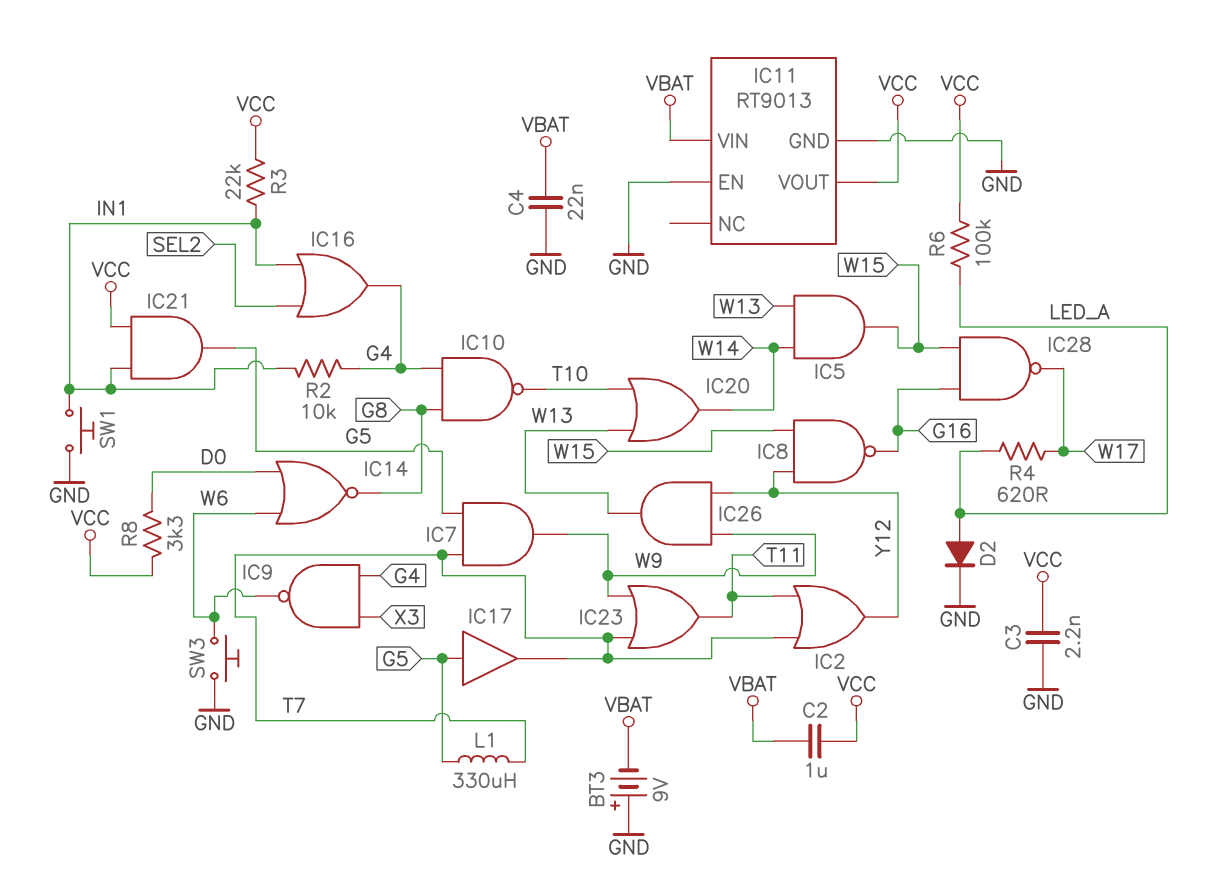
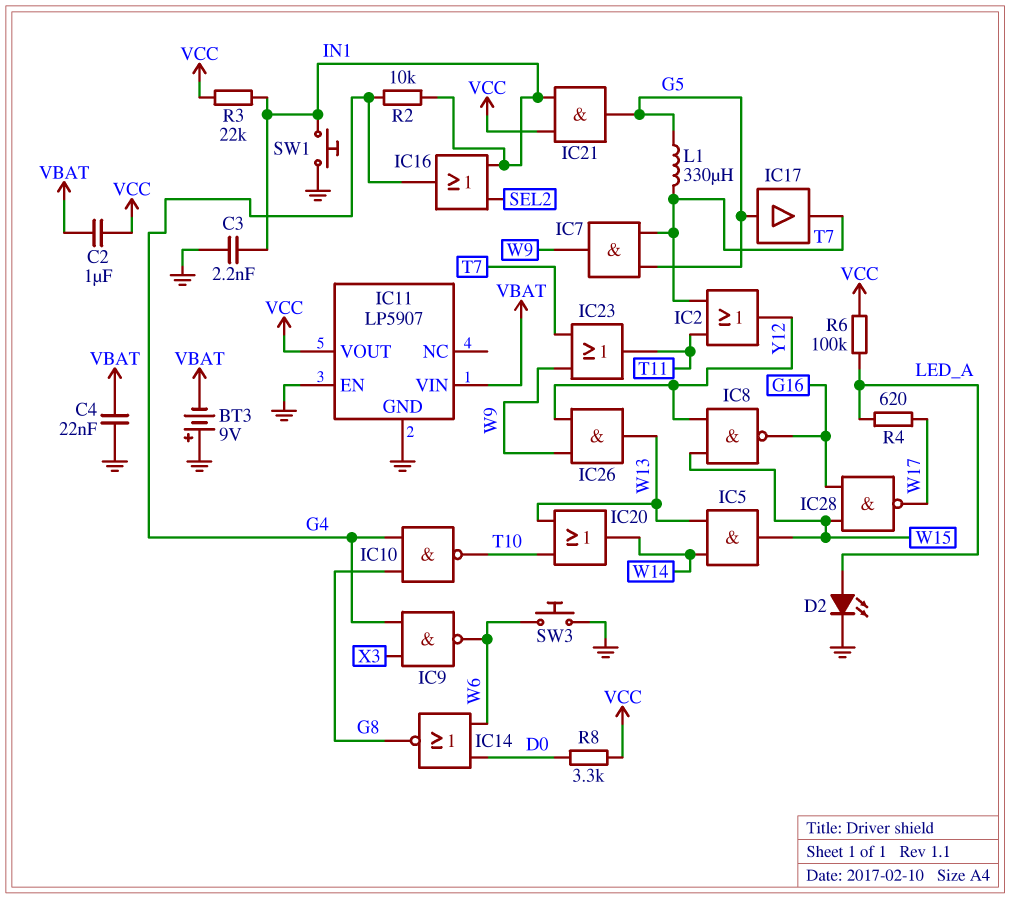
C3: 2.2nF (GND, VCC) -> 2.2nF (GND, IN1)
D2: diode (A LED_A, K GND) -> LED (A LED_A, K GND)
IC11: RT9013 -> LP5907

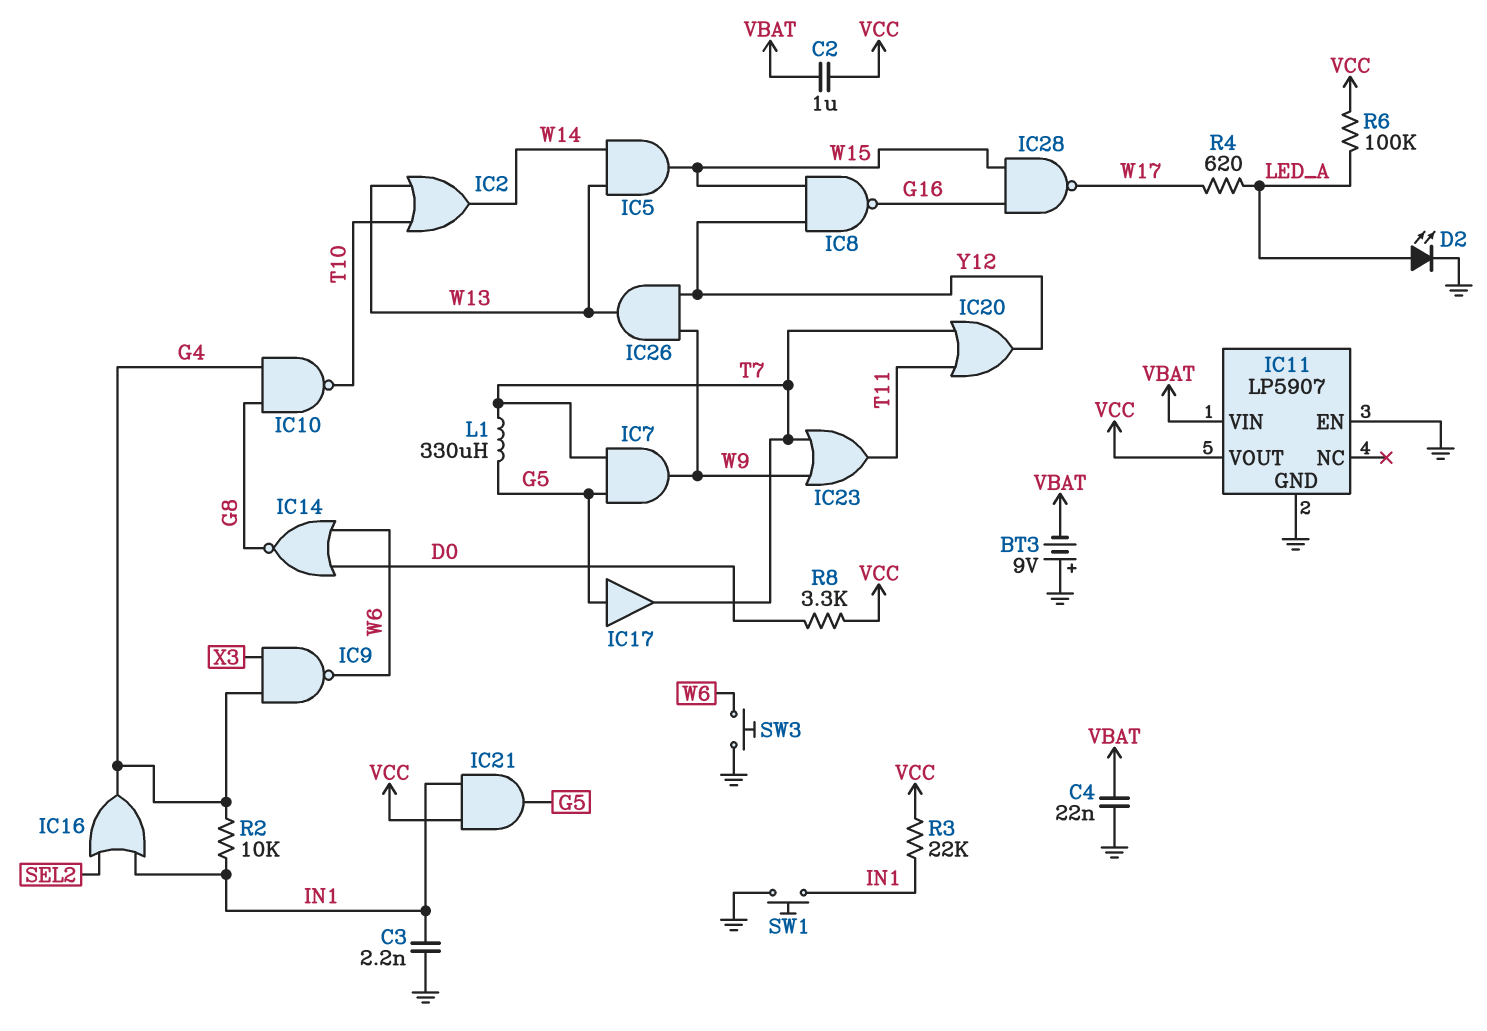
IC2: OR (in T7, in T11, out Y12) -> OR (in T10, in W13, out W14)
IC20: OR (in T10, in W13, out W14) -> OR (in T7, in T11, out Y12)

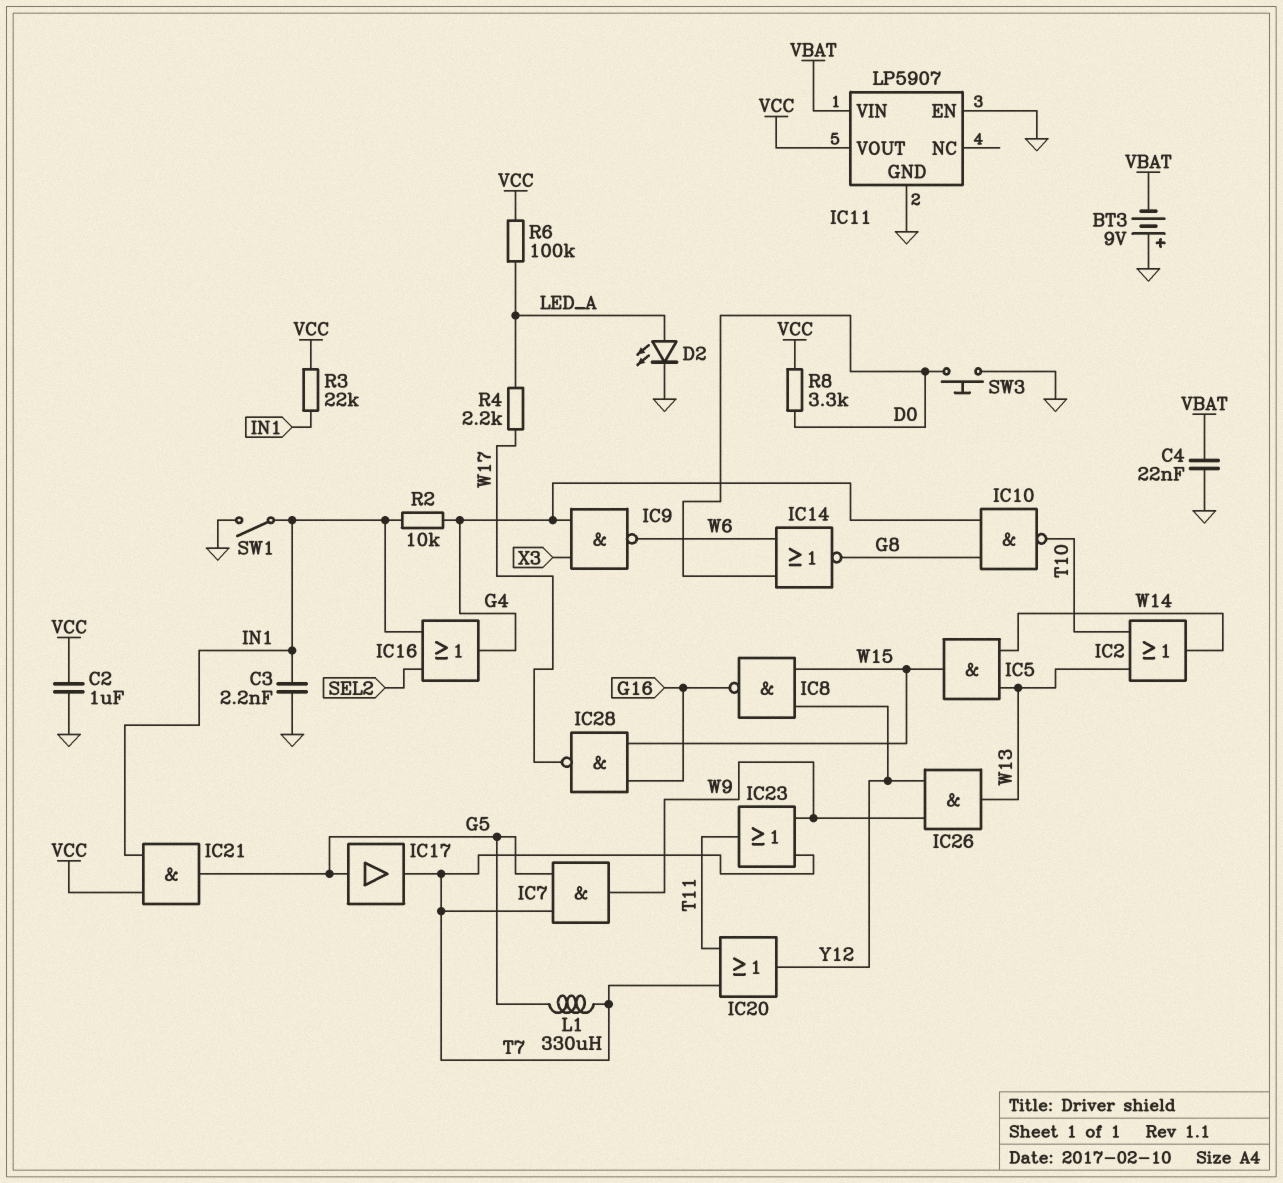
C2: 1uF (VBAT, VCC) -> 1uF (GND, VCC)
R4: 620 (LED_A, W17) -> 2.2k (LED_A, W17)
SW1: button (GND, IN1) -> switch (GND, IN1)
SW3: button (GND, W6) -> button (D0, GND)

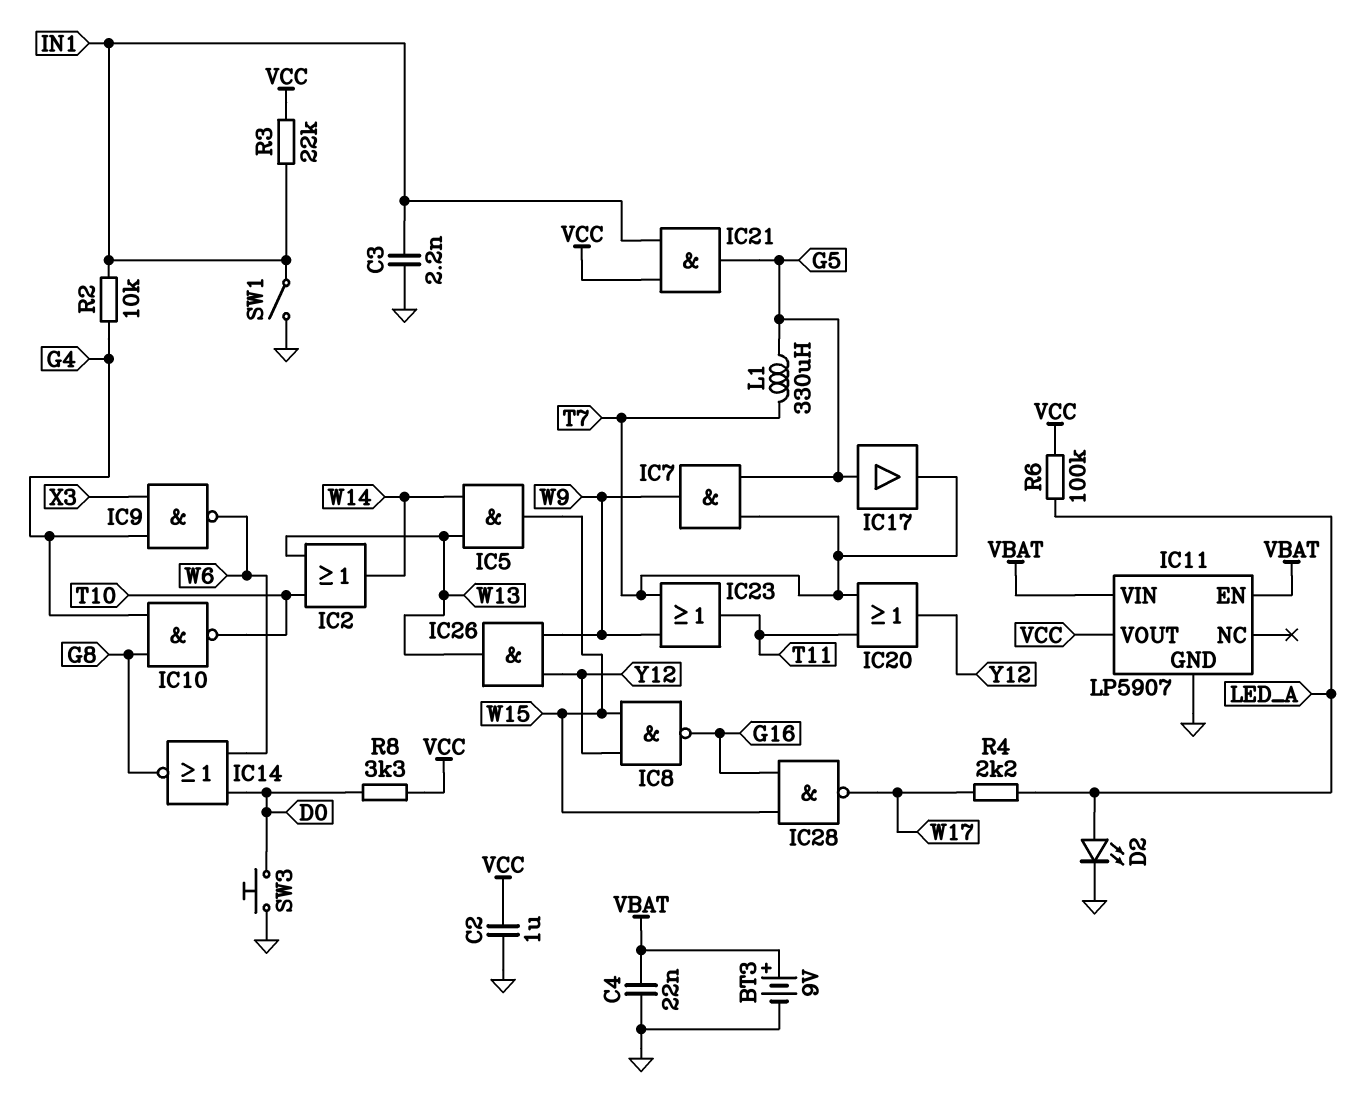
BT3: 9V (plus GND, minus VBAT) -> 9V (plus VBAT, minus GND)
IC11 pin EN: GND -> VBAT
IC16: OR (in IN1, in SEL2, out G4) -> none

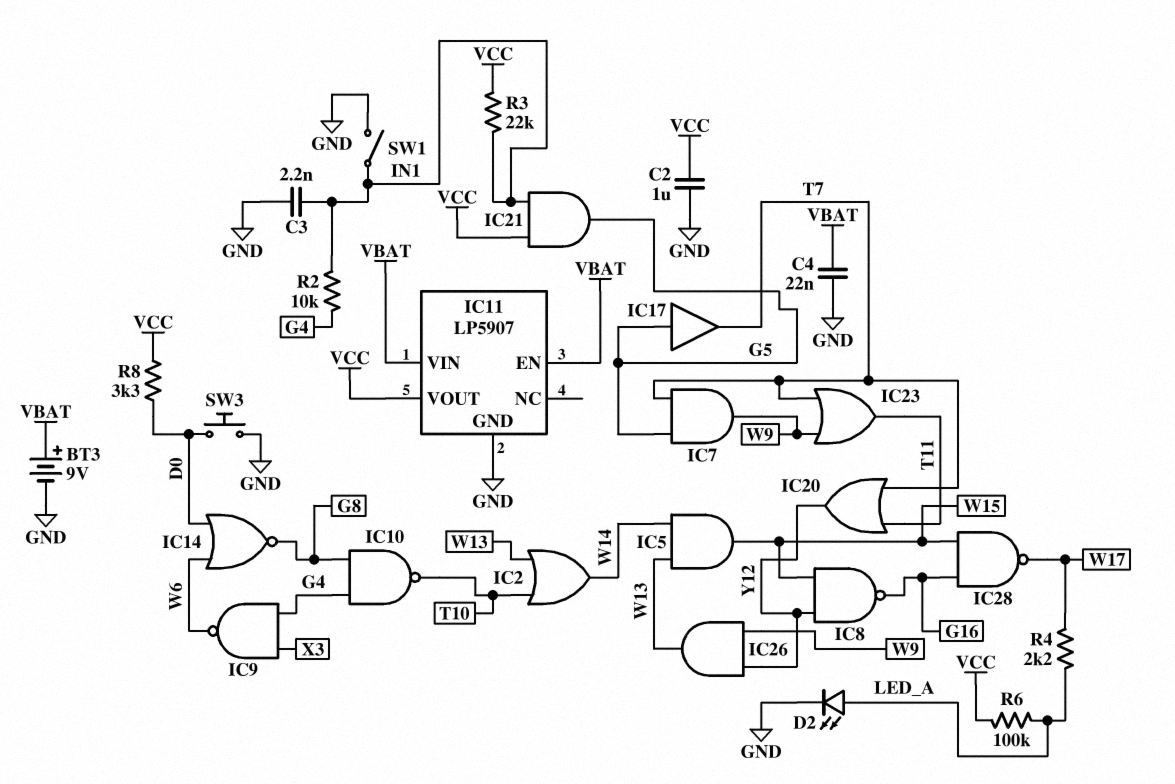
L1: 330uH (G5, T7) -> none

